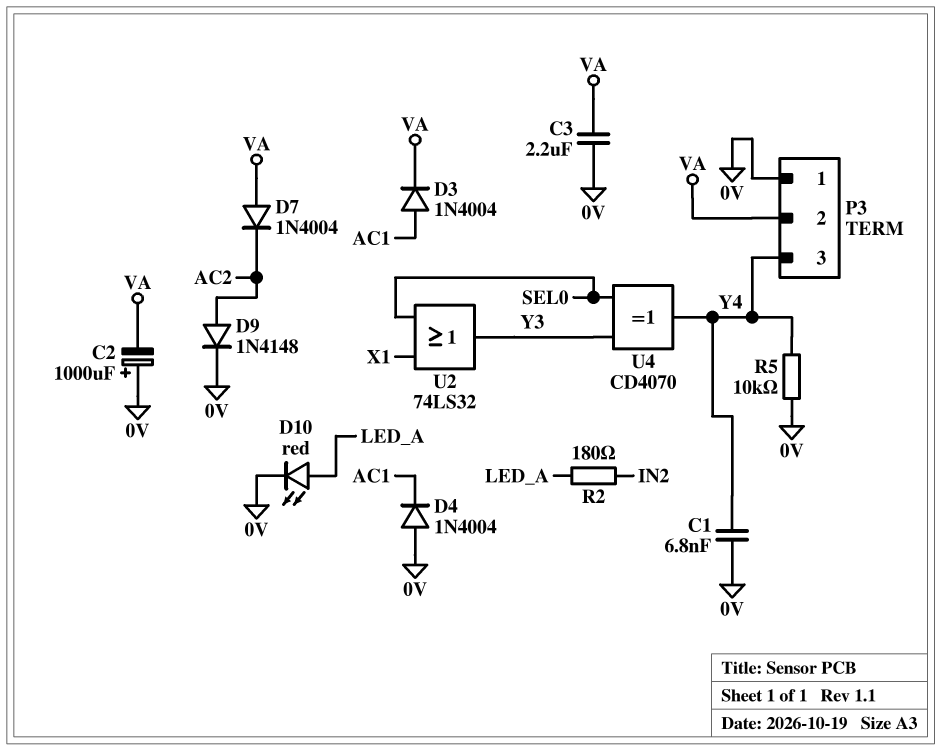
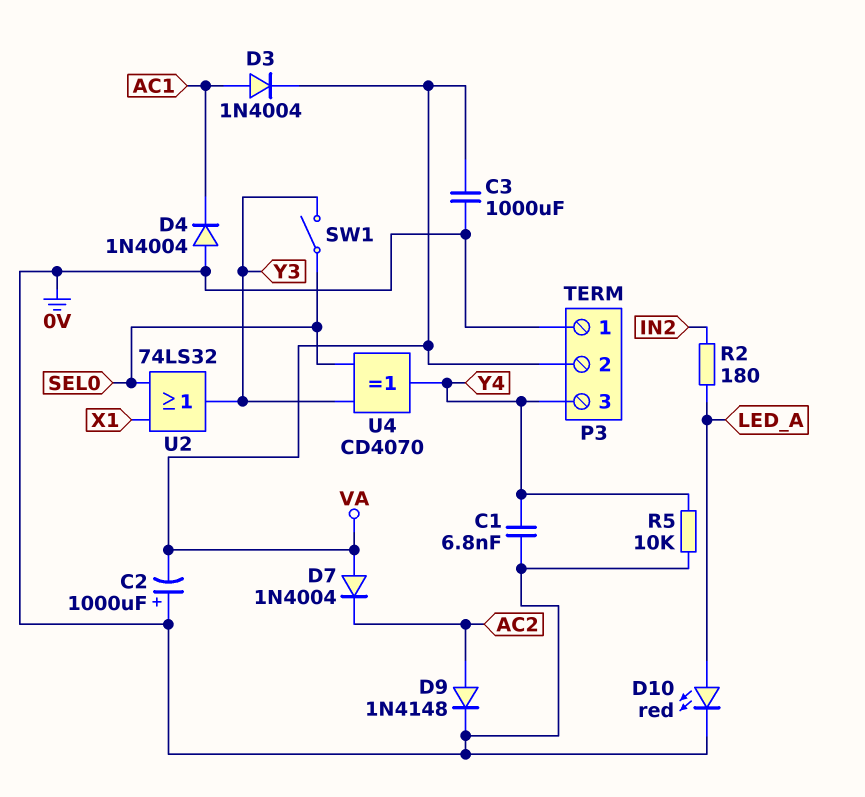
C3: 2.2uF (0V, VA) -> 1000uF (0V, VA)
SW1: none -> switch (SEL0, Y3)

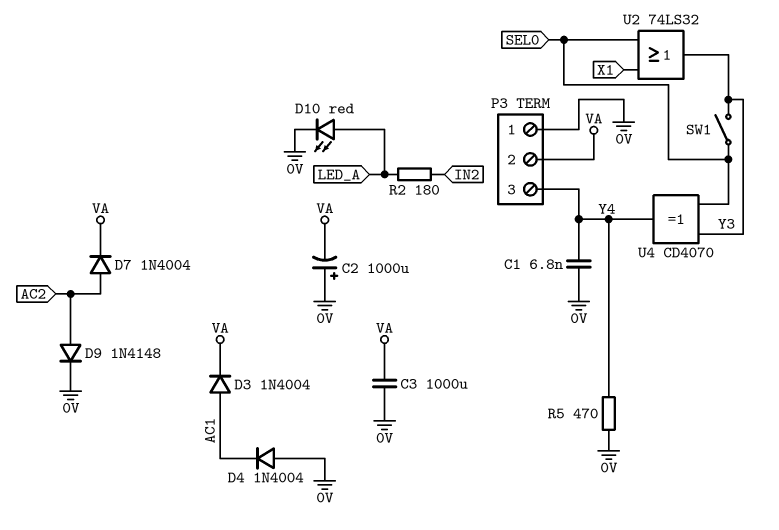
D7: diode 1N4004 (A VA, K AC2) -> diode 1N4004 (A AC2, K VA)
R5: 10k (0V, Y4) -> 470 (0V, Y4)

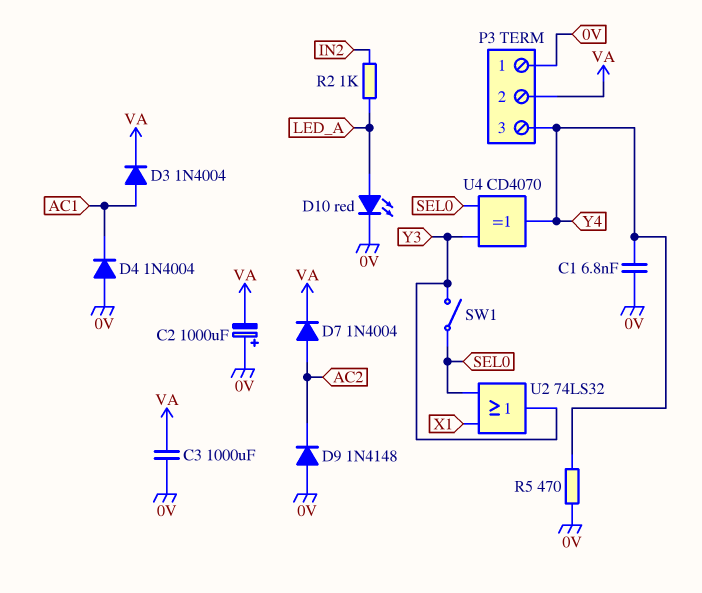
D9: diode 1N4148 (A AC2, K 0V) -> diode 1N4148 (A 0V, K AC2)
R2: 180 (IN2, LED_A) -> 1k (IN2, LED_A)

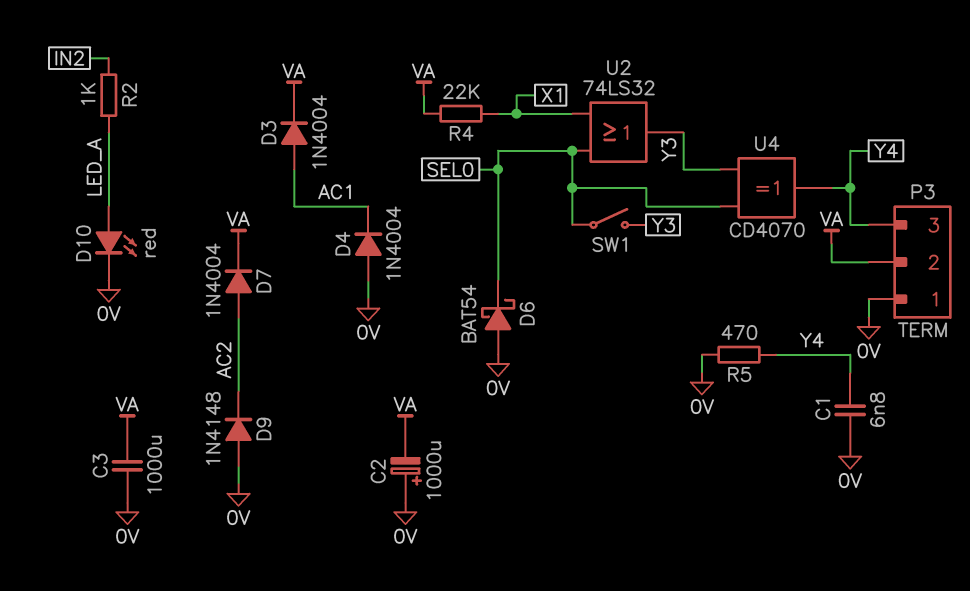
D6: none -> schottky BAT54 (A 0V, K SEL0)
R4: none -> 22k (VA, X1)

